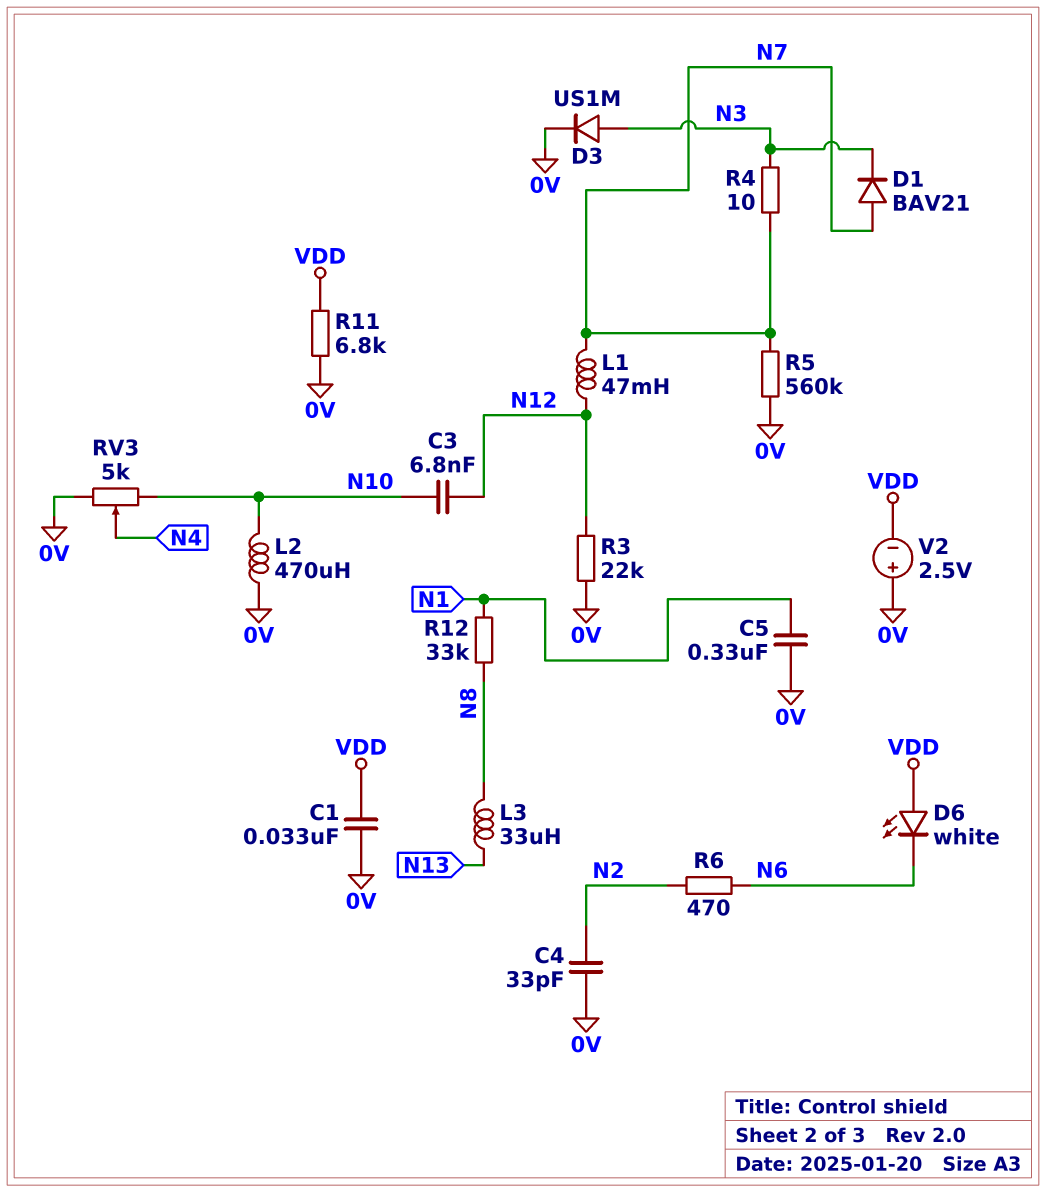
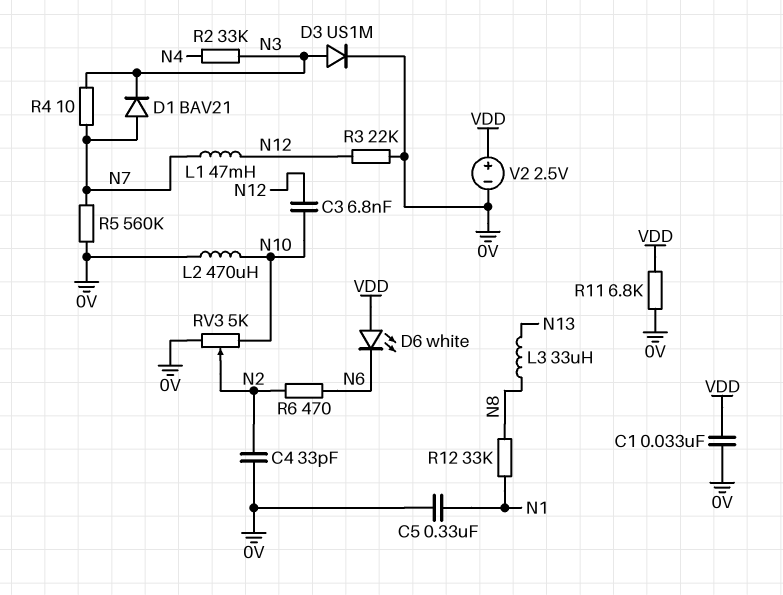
R2: none -> 33k (N3, N4)
RV3: 5k (0V, N10, wiper N4) -> 5k (0V, N10, wiper N2)
V2: 2.5V (plus 0V, minus VDD) -> 2.5V (plus VDD, minus 0V)

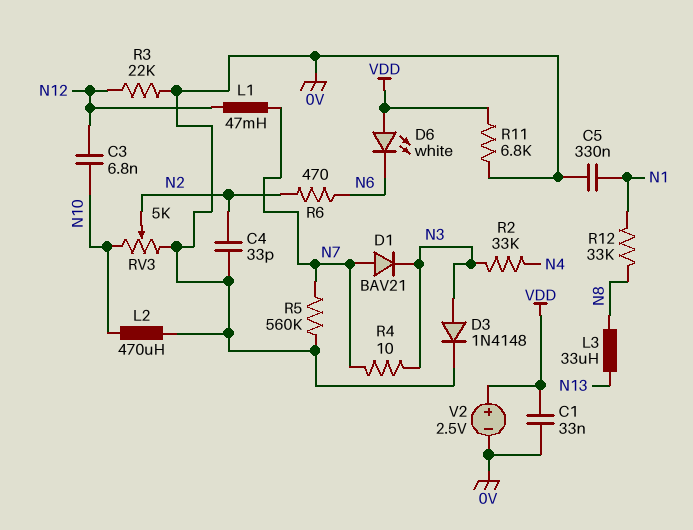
D3: diode US1M (A N3, K 0V) -> diode 1N4148 (A N3, K 0V)

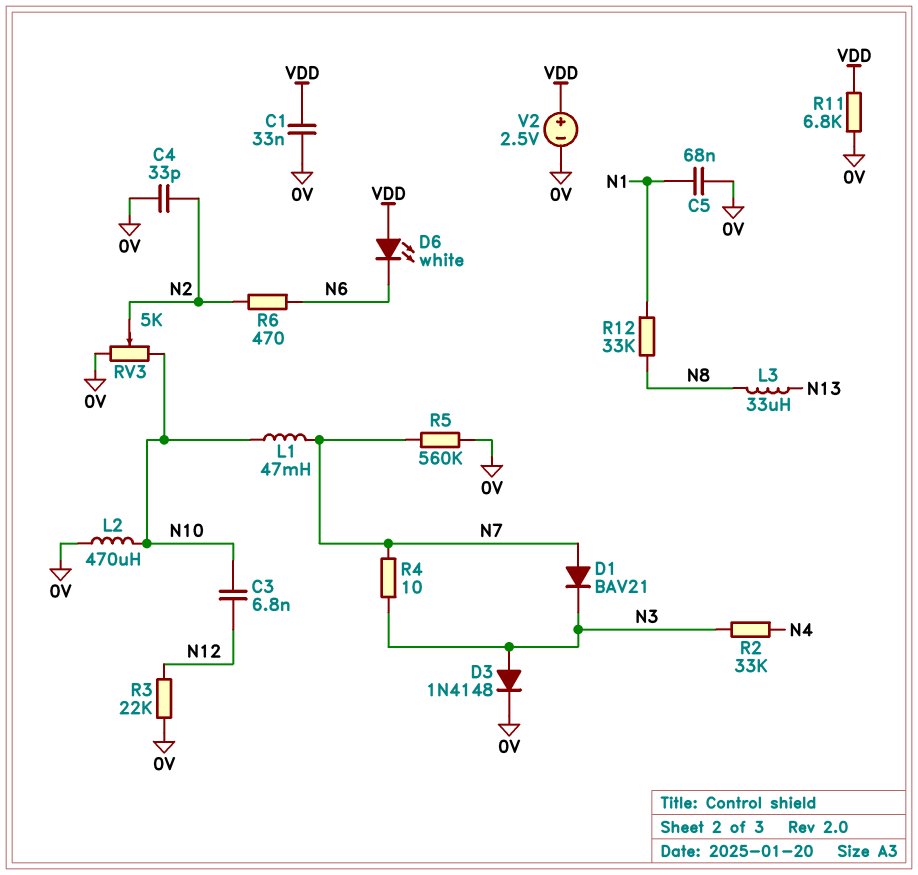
C5: 330nF (0V, N1) -> 68nF (0V, N1)
L1: 47mH (N7, N12) -> 47mH (N7, N10)

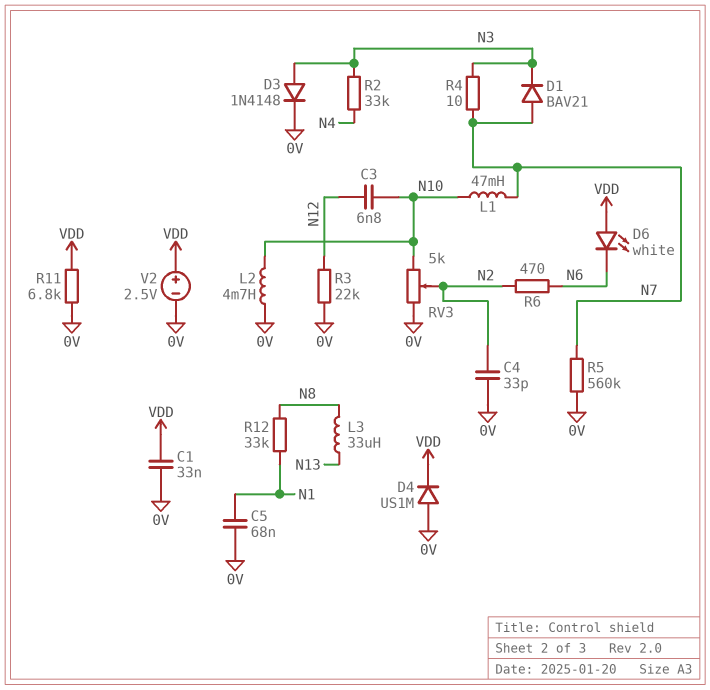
D4: none -> diode US1M (A 0V, K VDD)
L2: 470uH (0V, N10) -> 4.7mH (0V, N10)

